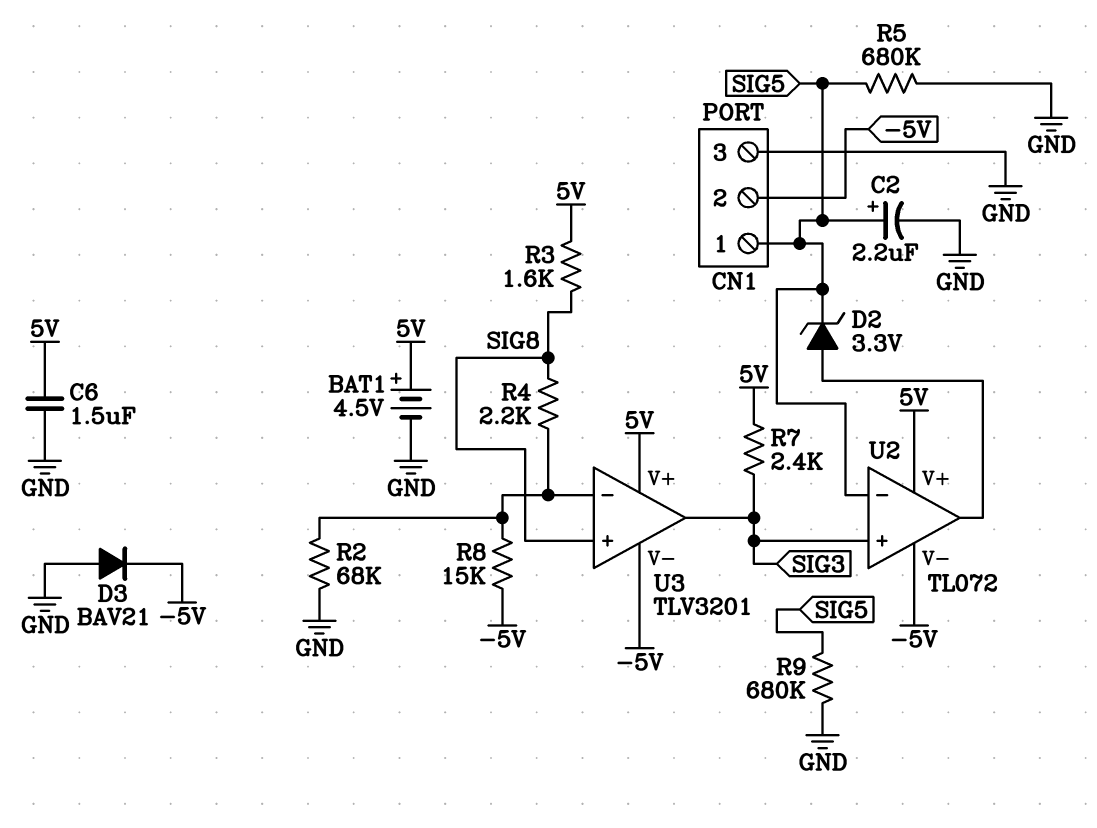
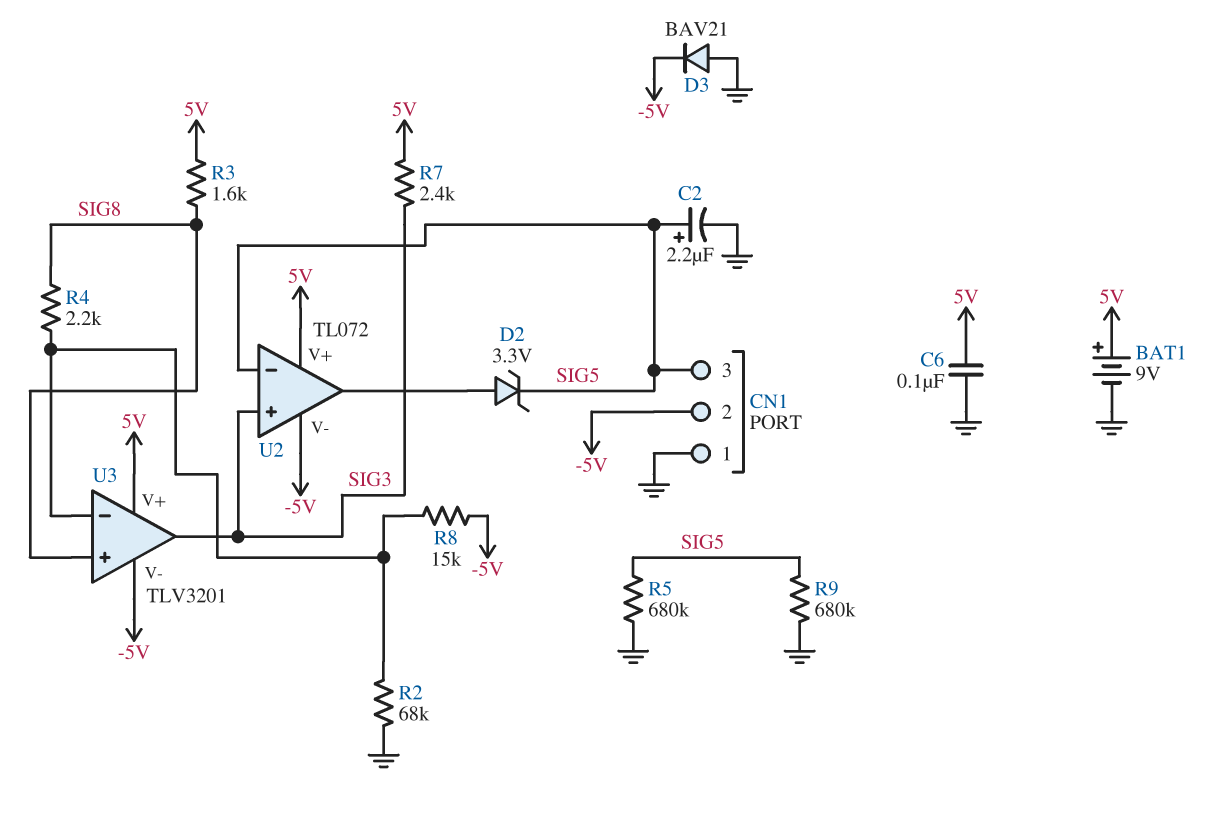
BAT1: 4.5V (plus 5V, minus GND) -> 9V (plus 5V, minus GND)
C6: 1.5uF (5V, GND) -> 100nF (5V, GND)
CN1 pin 1: SIG5 -> GND
CN1 pin 3: GND -> SIG5

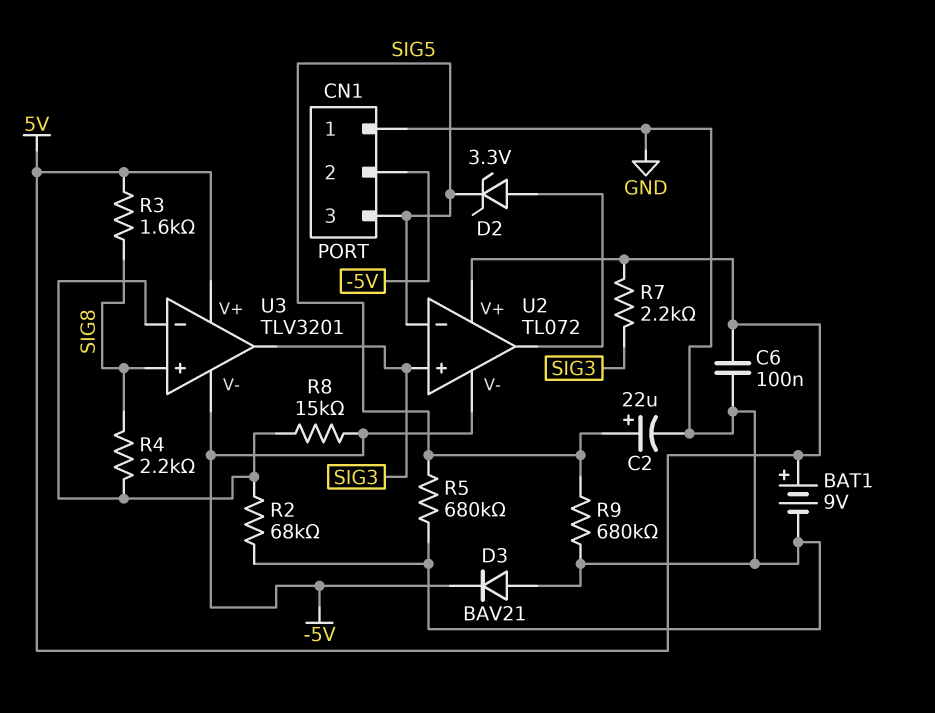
C2: 2.2uF (plus SIG5, minus GND) -> 22uF (plus SIG5, minus GND)
R7: 2.4k (5V, SIG3) -> 2.2k (5V, SIG3)

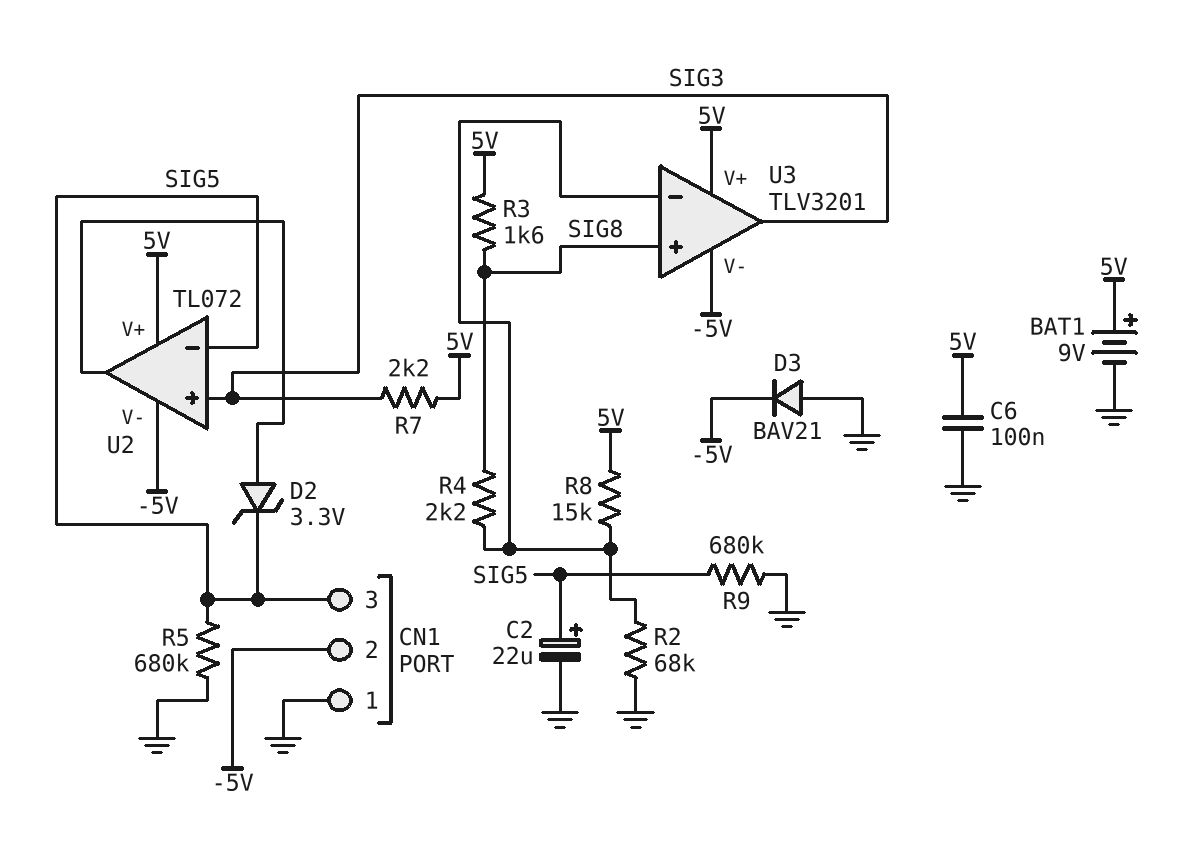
R8: 15k (-5V, U3/in-) -> 15k (5V, U3/in-)

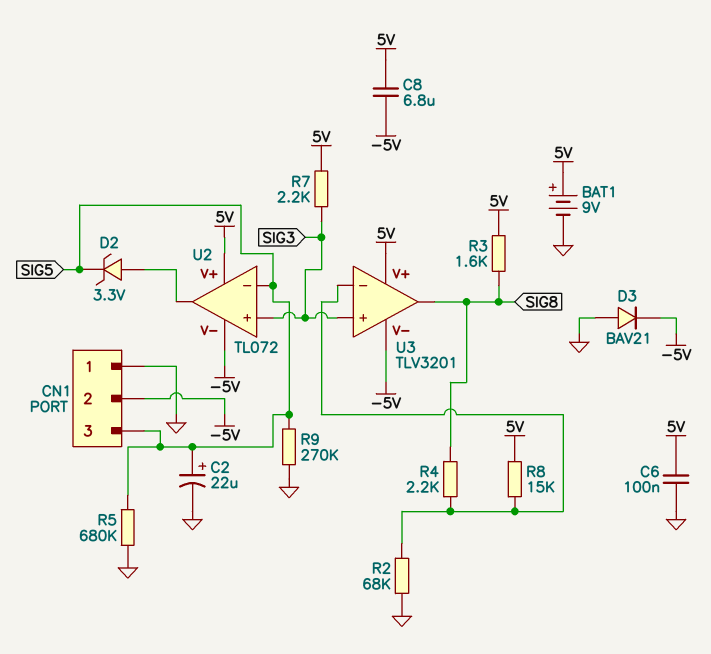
C8: none -> 6.8uF (-5V, 5V)
R9: 680k (GND, SIG5) -> 270k (GND, SIG5)
U3 pin in+: SIG8 -> SIG3
U3 pin out: SIG3 -> SIG8

